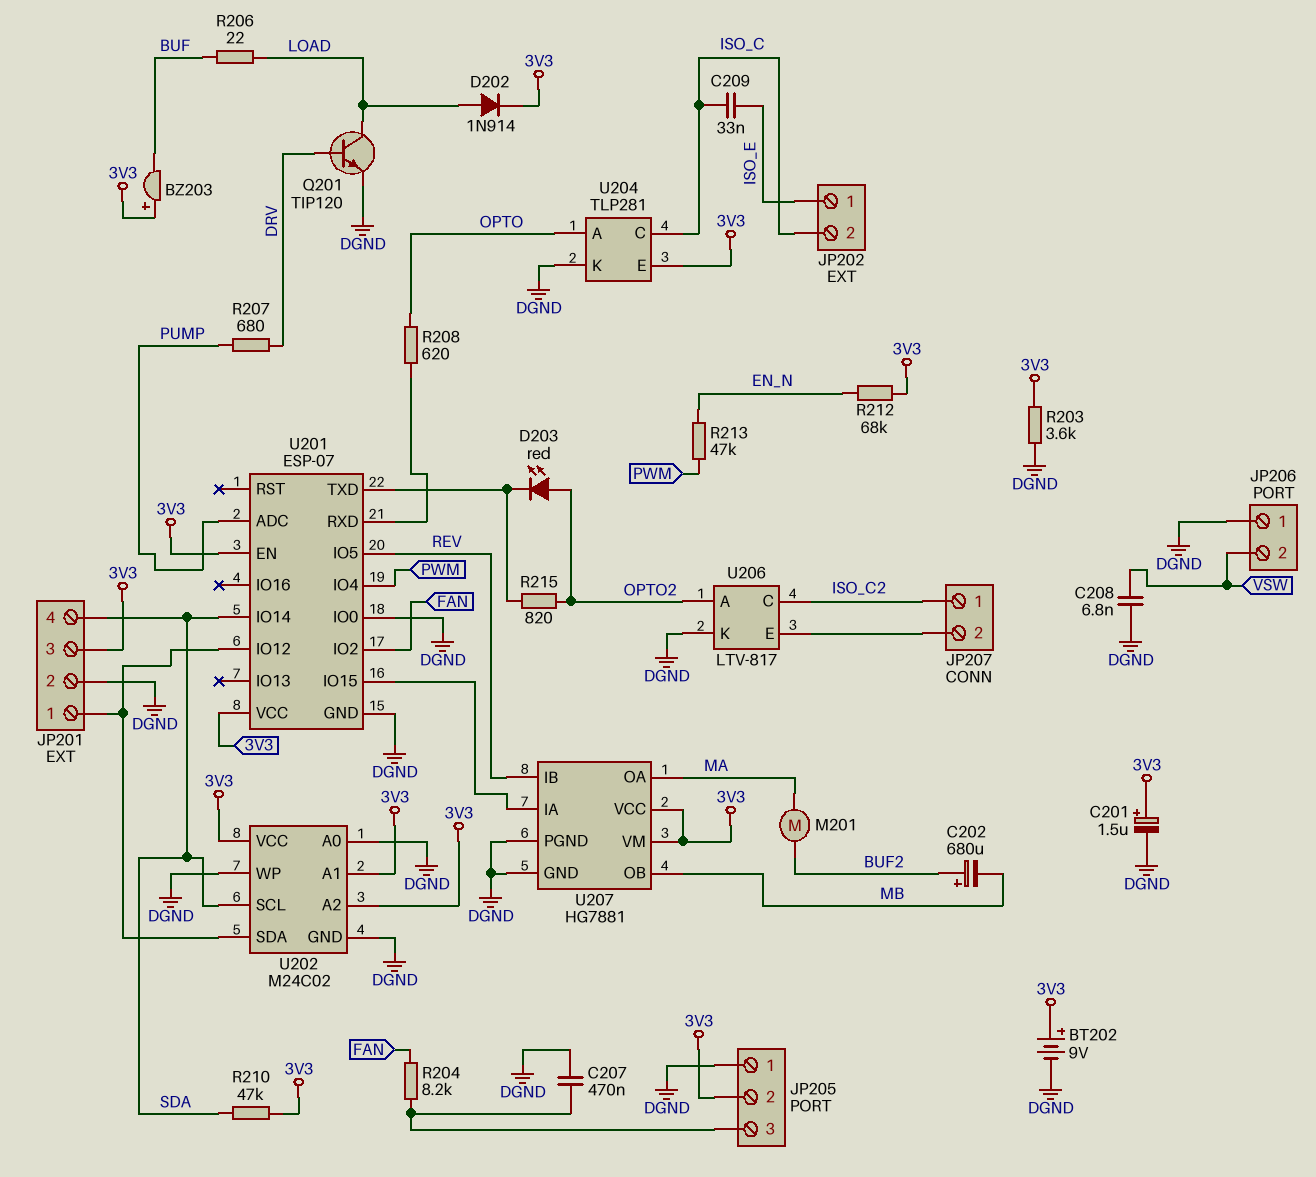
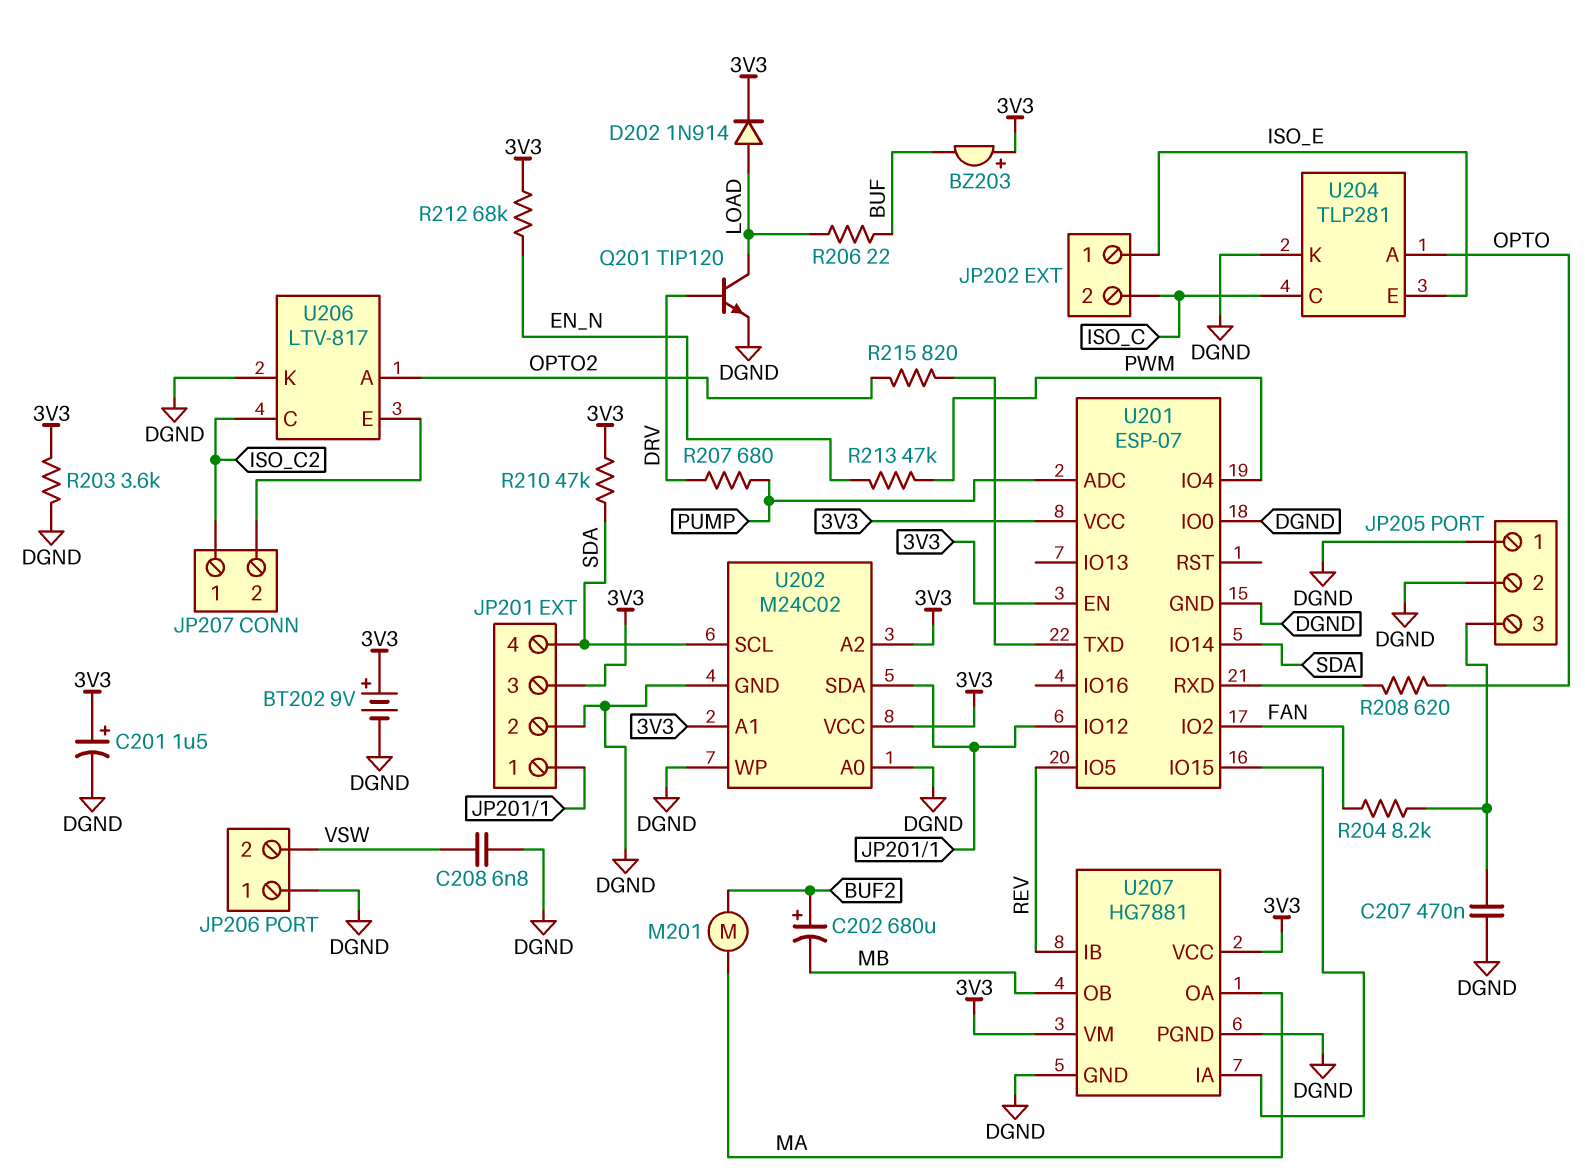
C209: 33nF (ISO_C, ISO_E) -> none
D203: LED red (A OPTO2, K U201/TXD) -> none
JP205 pin 2: 3V3 -> DGND
U204 pin E: 3V3 -> ISO_E

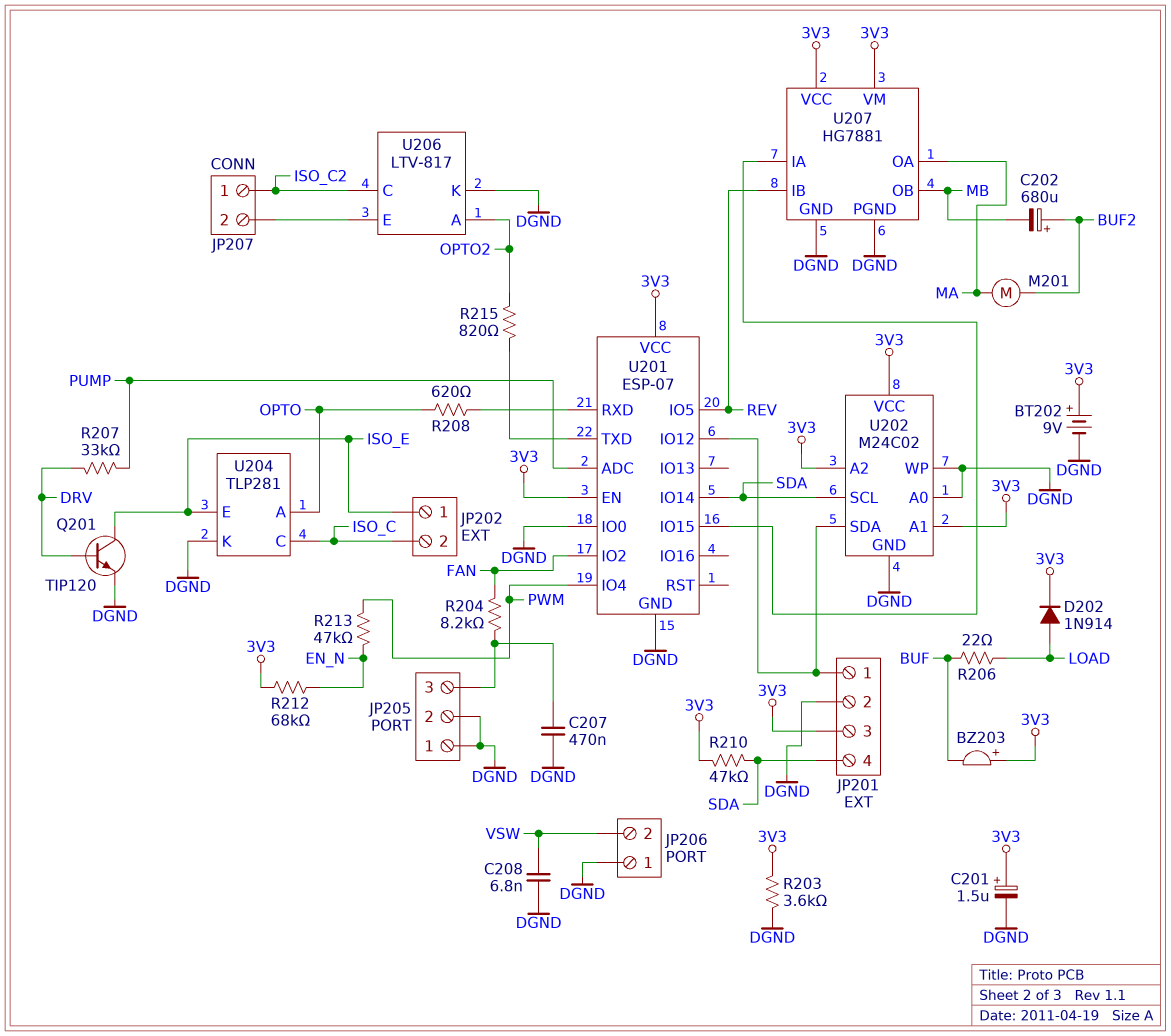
Q201: NPN TIP120 (B DRV, C LOAD, E DGND) -> NPN TIP120 (B DRV, C ISO_E, E DGND)
R207: 680 (DRV, PUMP) -> 33k (DRV, PUMP)

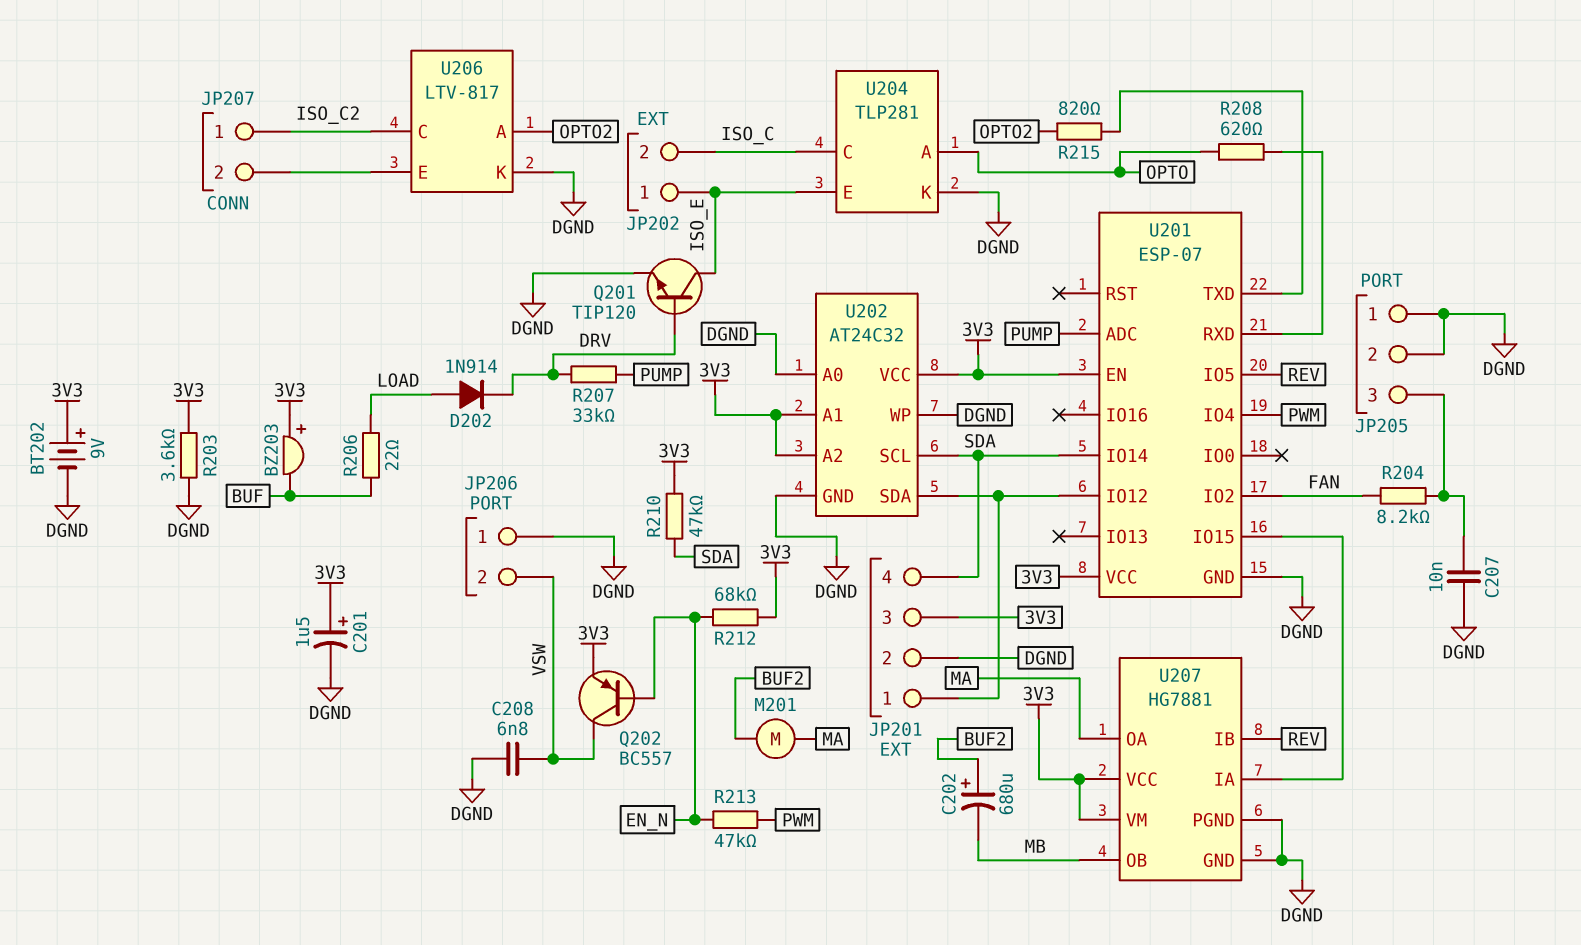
C207: 470nF (DGND, JP205/3) -> 10nF (DGND, JP205/3)
D202: diode 1N914 (A LOAD, K 3V3) -> diode 1N914 (A LOAD, K DRV)
Q202: none -> PNP BC557 (B EN_N, C VSW, E 3V3)
U201 pin IO0: DGND -> none
U202: M24C02 -> AT24C32

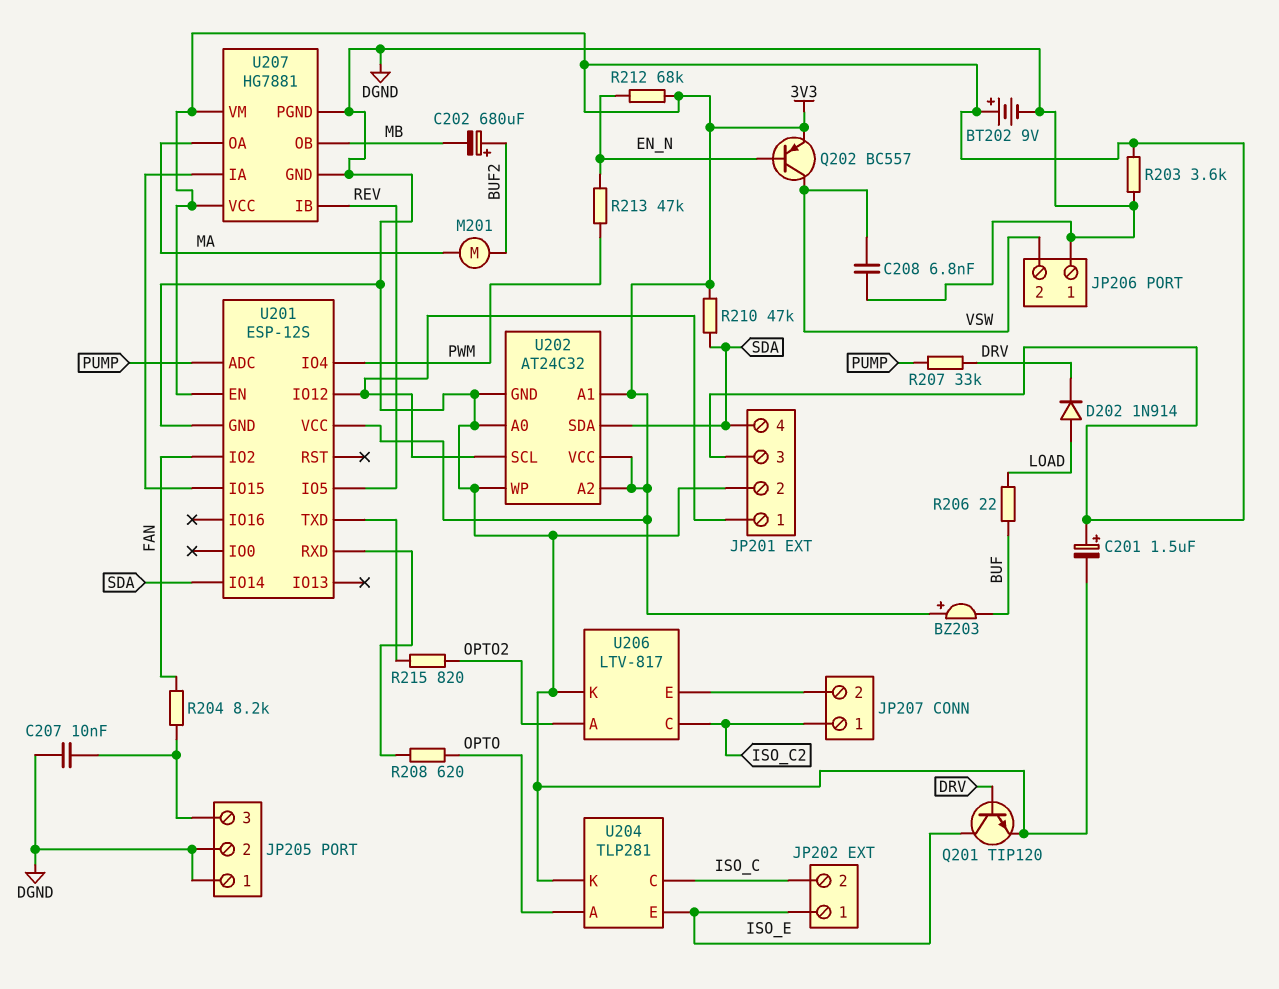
U201: ESP-07 -> ESP-12S
U202 pin SCL: SDA -> JP201/1
U202 pin SDA: JP201/1 -> SDA

